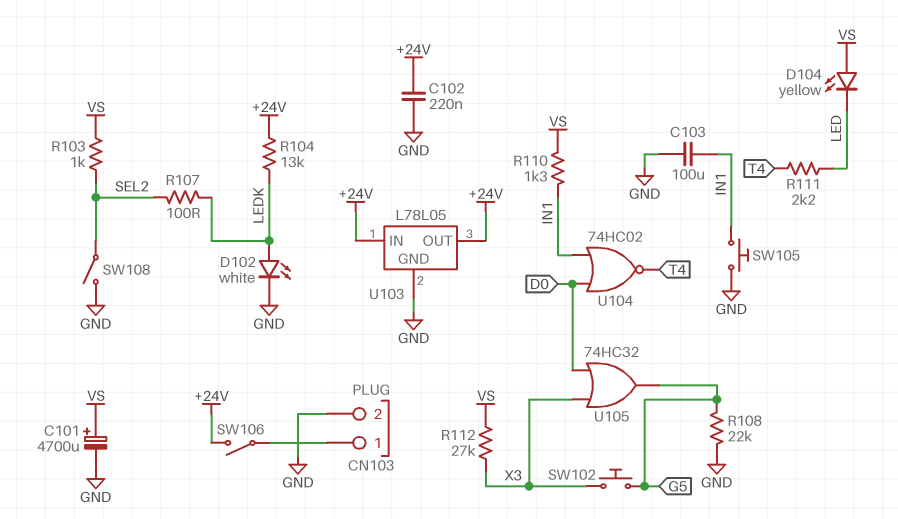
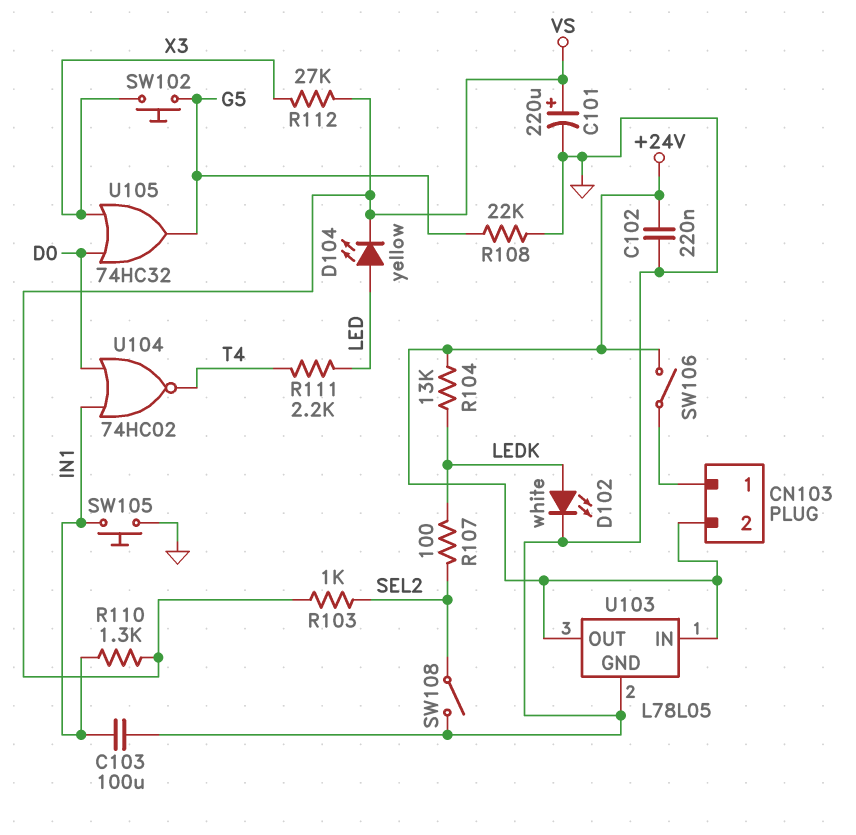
C101: 4700uF (plus VS, minus GND) -> 220uF (plus VS, minus GND)
CN103 pin 2: GND -> +24V
D104: LED yellow (A VS, K LED) -> LED yellow (A LED, K VS)

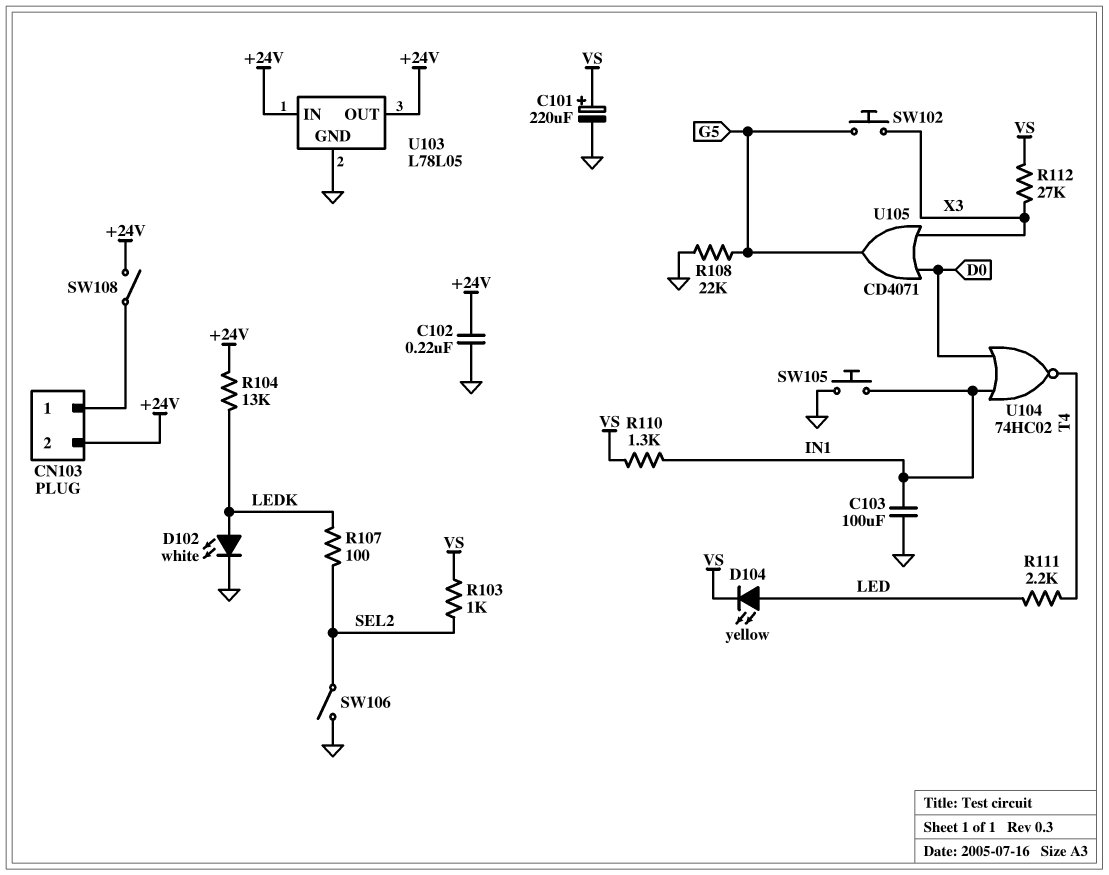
SW106: switch (+24V, CN103/1) -> switch (GND, SEL2)
SW108: switch (GND, SEL2) -> switch (+24V, CN103/1)
U105: OR 74HC32 (in D0, in X3, out G5) -> OR CD4071 (in D0, in X3, out G5)

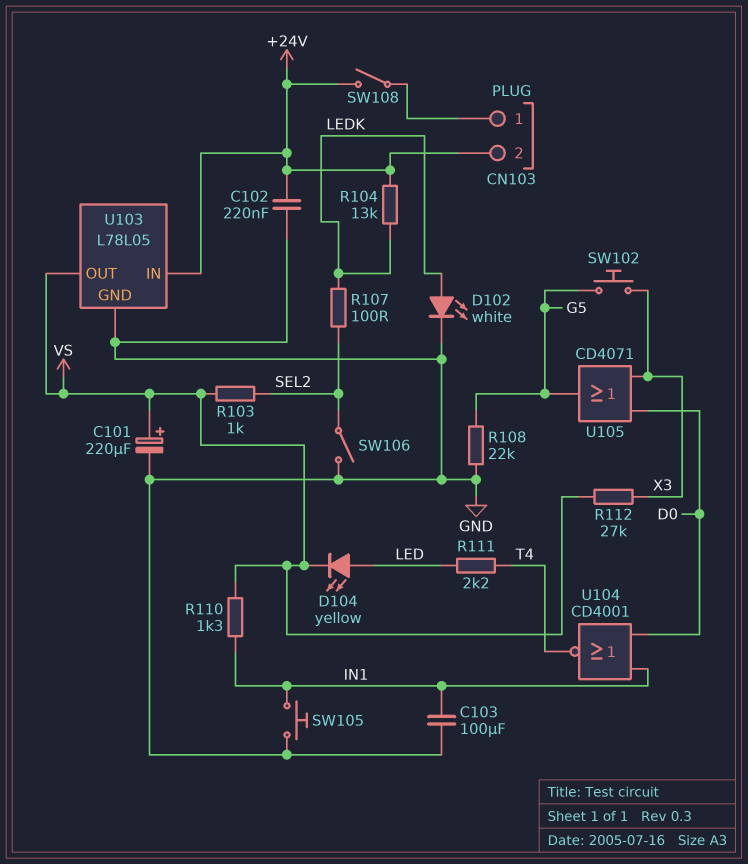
U103 pin OUT: +24V -> VS
U104: NOR 74HC02 (in D0, in IN1, out T4) -> NOR CD4001 (in D0, in IN1, out T4)

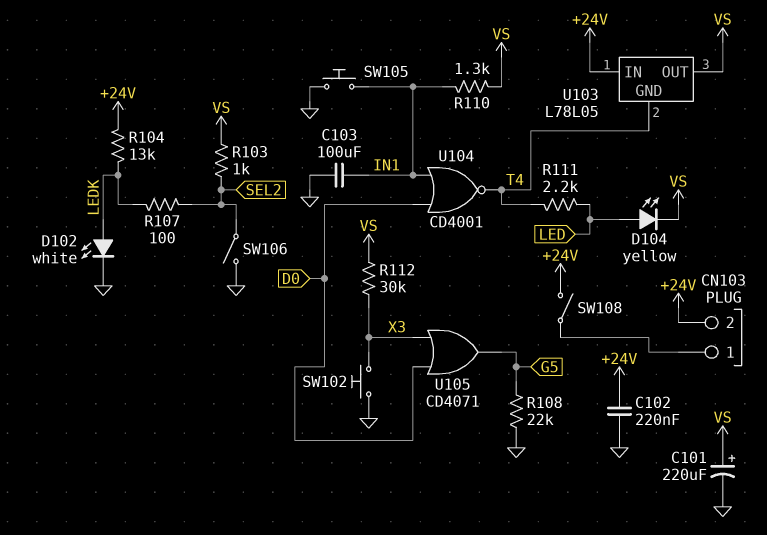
R112: 27k (VS, X3) -> 30k (VS, X3)
SW102: button (G5, X3) -> button (GND, X3)
U103 pin GND: GND -> T4

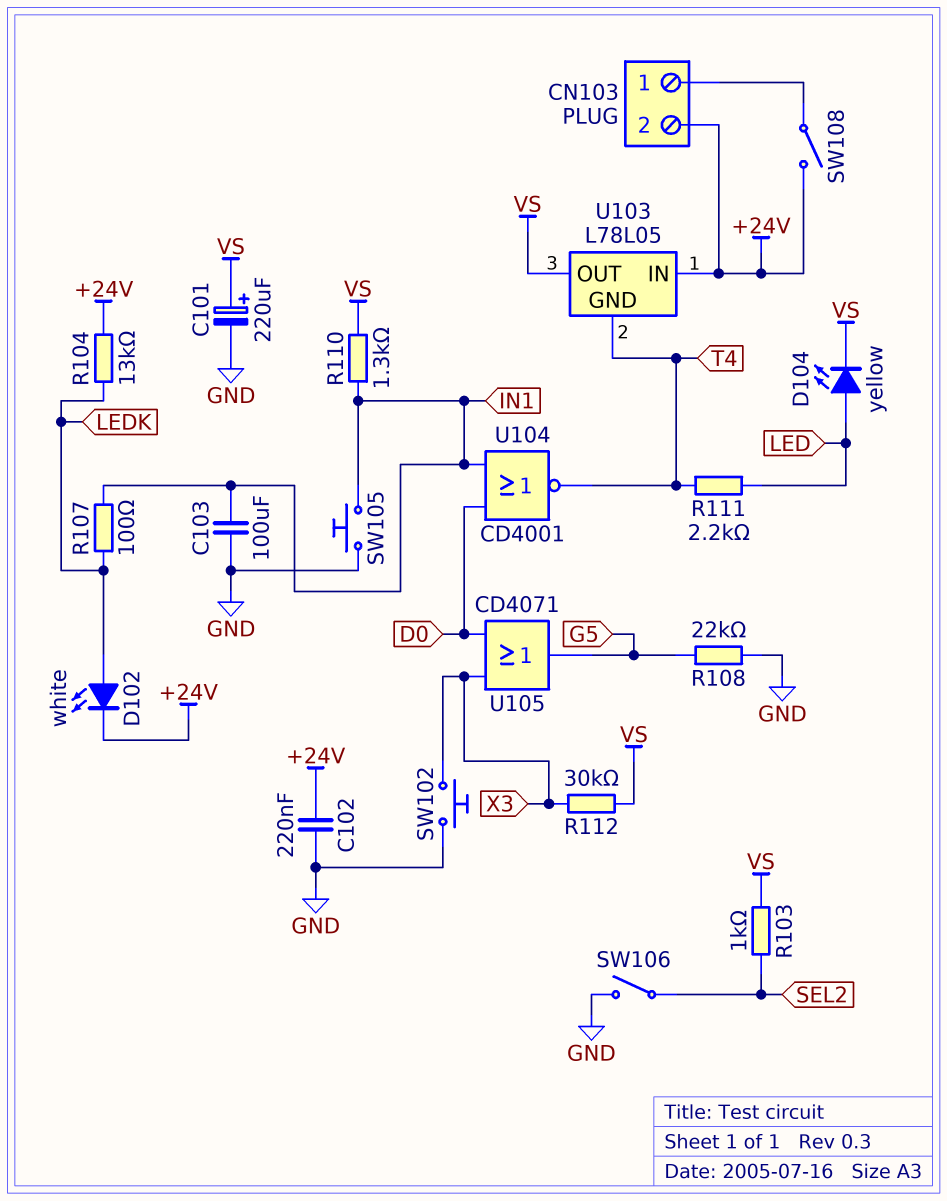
D102: LED white (A LEDK, K GND) -> LED white (A LEDK, K +24V)
R107: 100 (LEDK, SEL2) -> 100 (IN1, LEDK)

